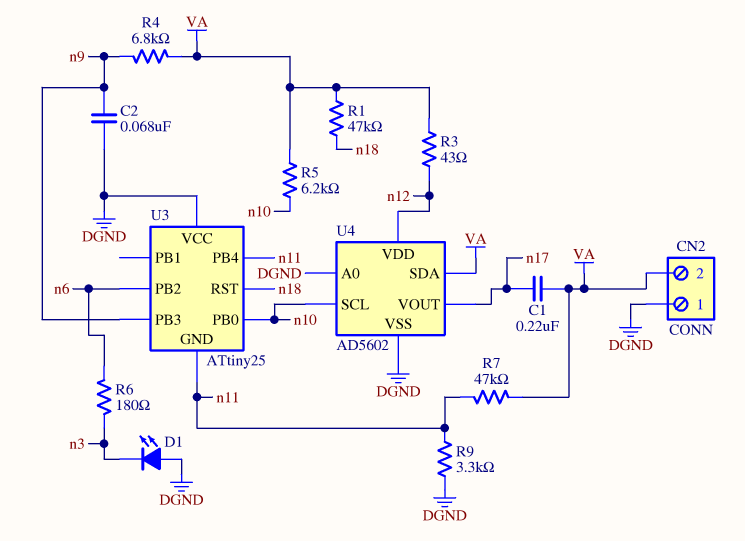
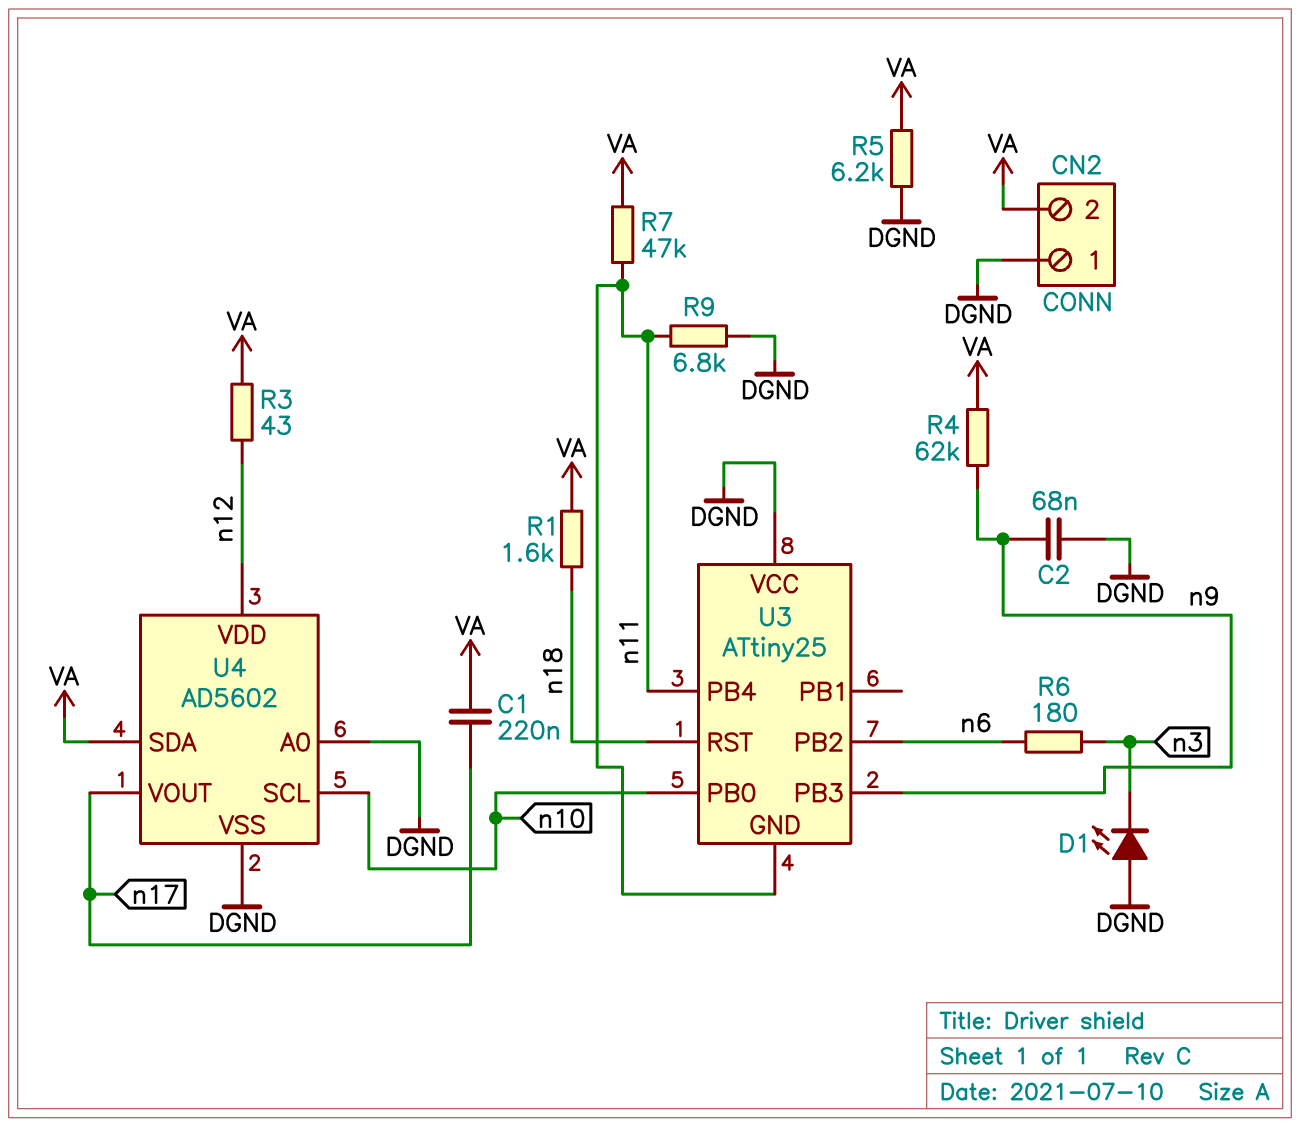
R1: 47k (VA, n18) -> 1.6k (VA, n18)
R4: 6.8k (VA, n9) -> 62k (VA, n9)
R5: 6.2k (VA, n10) -> 6.2k (DGND, VA)
R9: 3.3k (DGND, n11) -> 6.8k (DGND, n11)

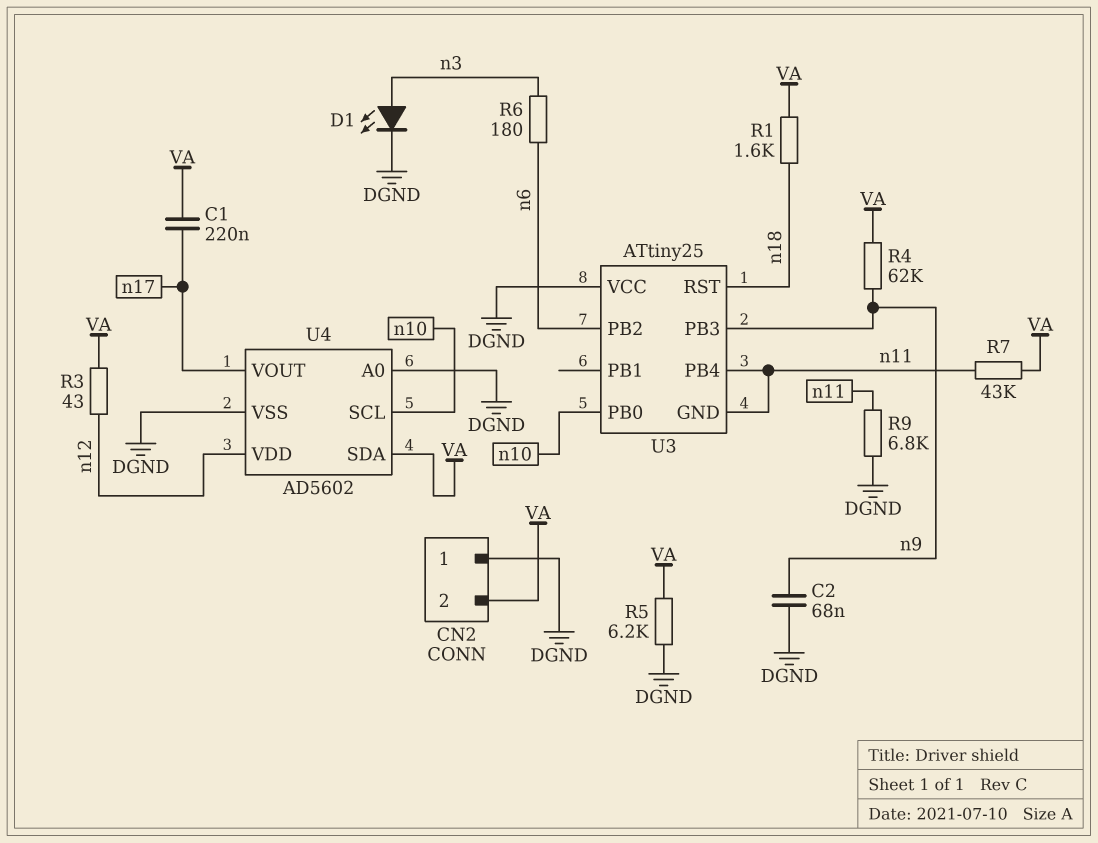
D1: LED (A DGND, K n3) -> LED (A n3, K DGND)
R7: 47k (VA, n11) -> 43k (VA, n11)

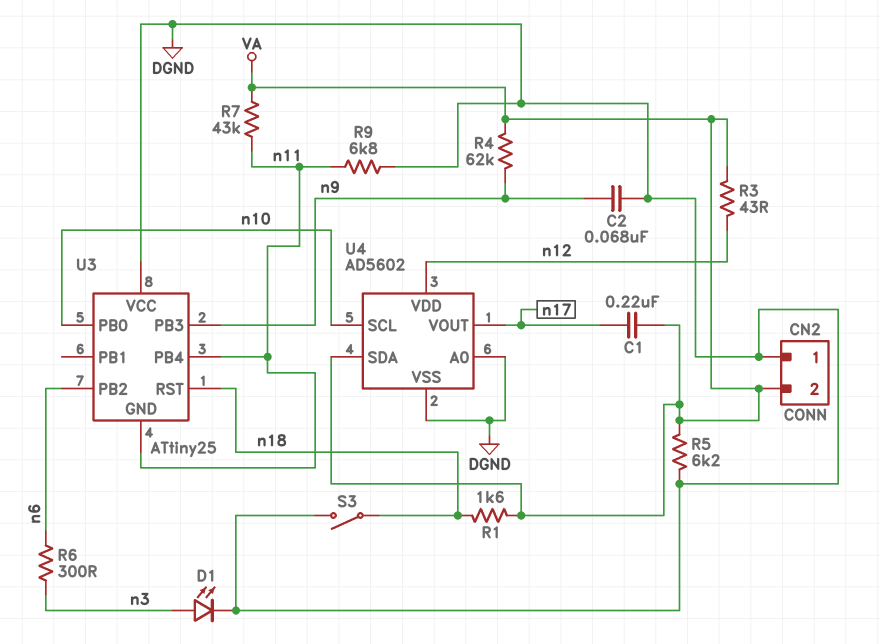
R6: 180 (n3, n6) -> 300 (n3, n6)
S3: none -> switch (DGND, n18)

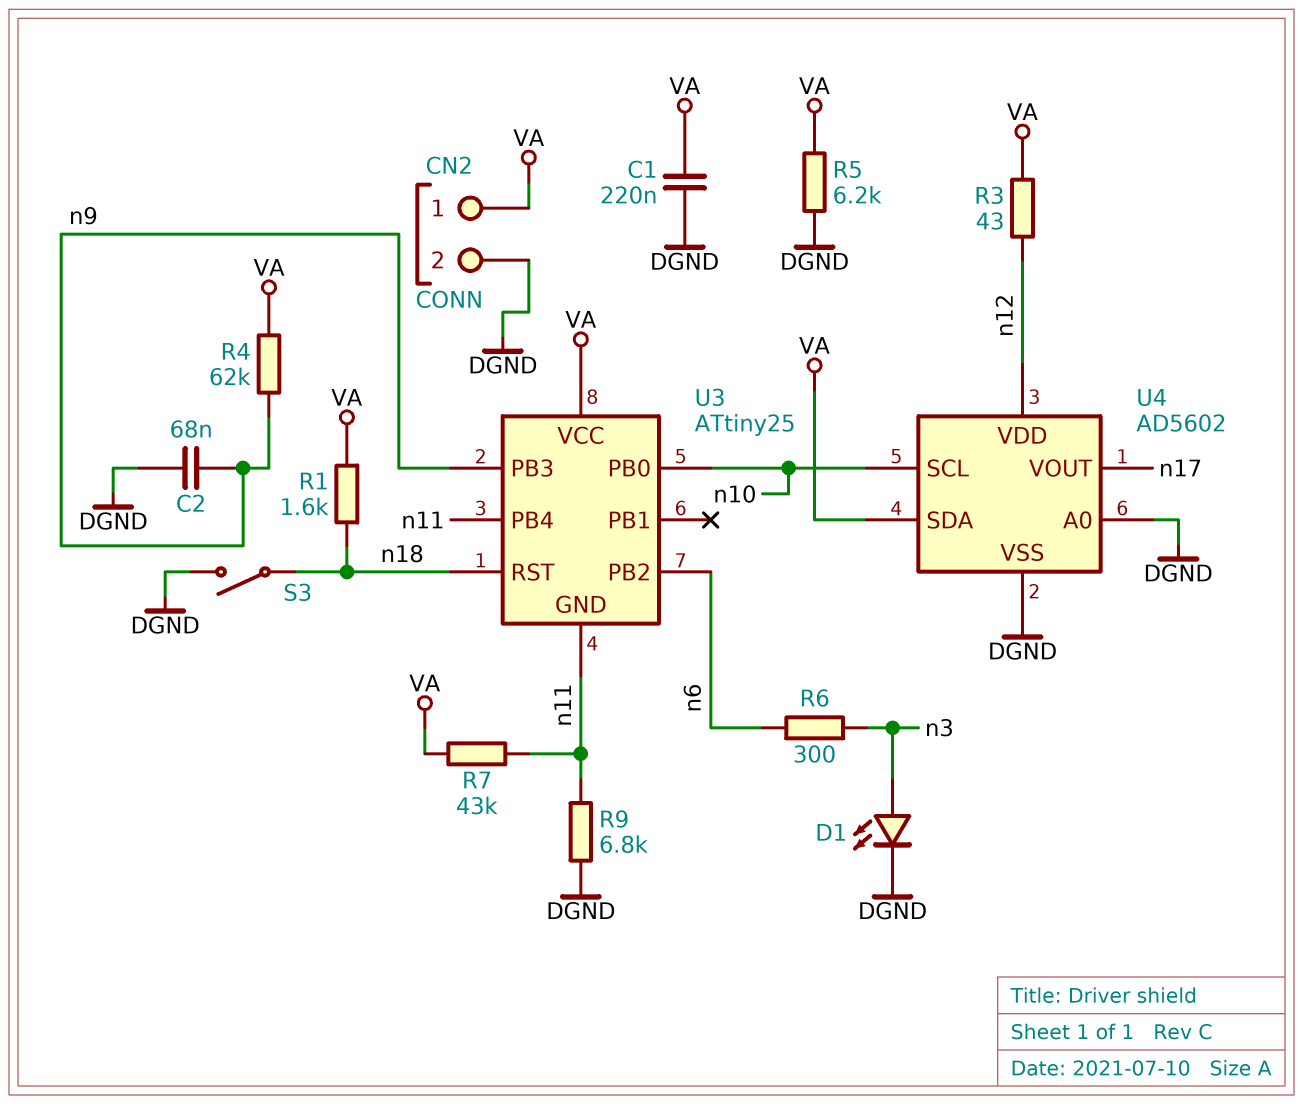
C1: 220nF (VA, n17) -> 220nF (DGND, VA)
CN2 pin 1: DGND -> VA
CN2 pin 2: VA -> DGND
U3 pin VCC: DGND -> VA

